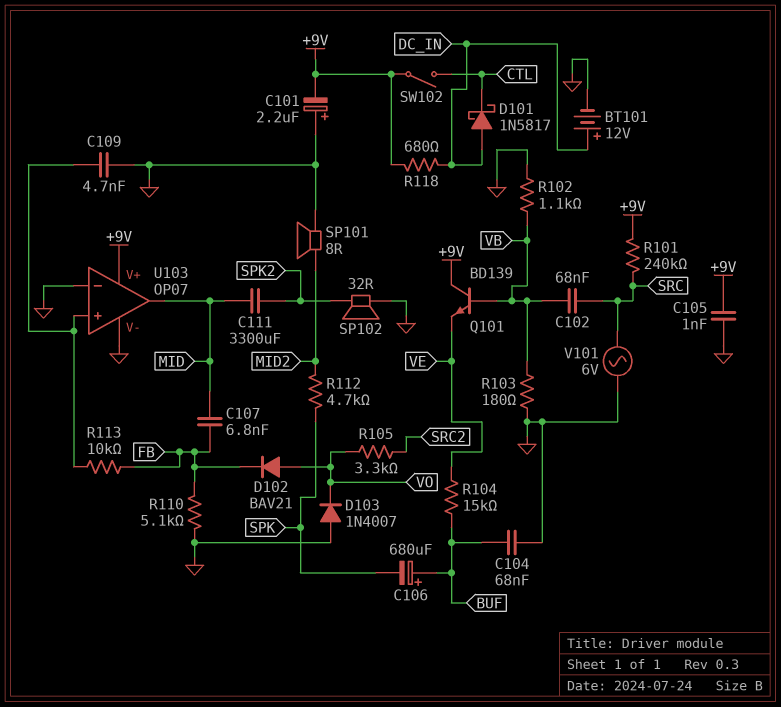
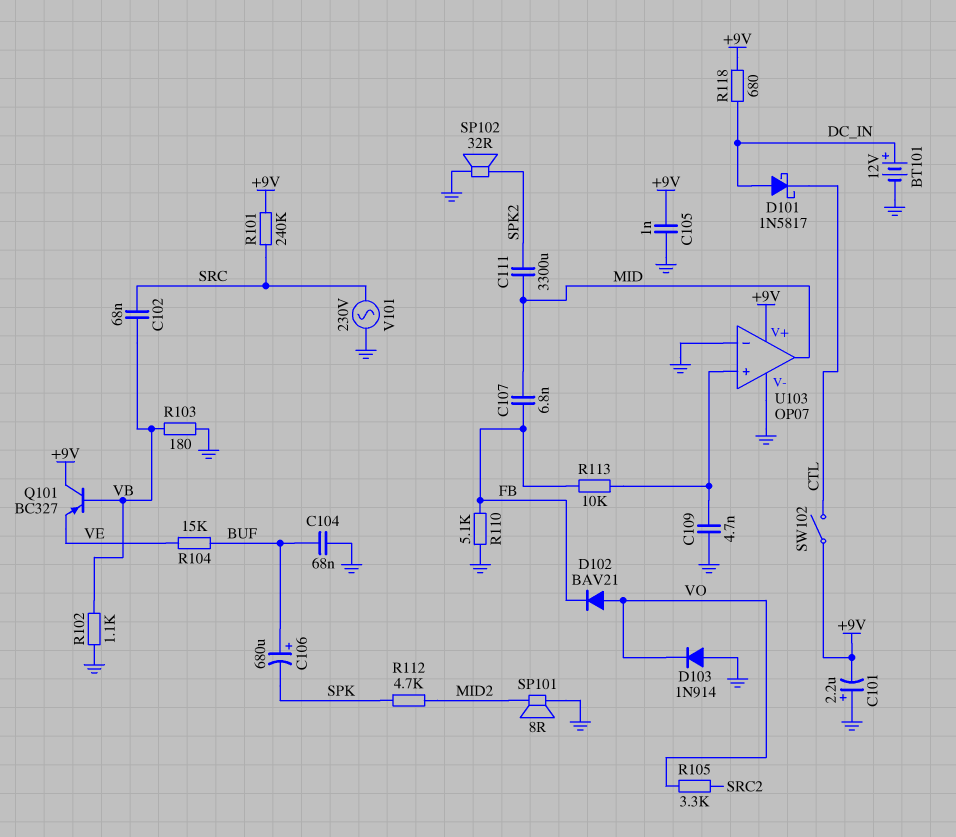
D103: diode 1N4007 (A GND, K VO) -> diode 1N914 (A GND, K VO)
Q101: NPN BD139 (B VB, C +9V, E VE) -> PNP BC327 (B VB, C +9V, E VE)
V101: AC 6V (GND, SRC) -> AC 230V (GND, SRC)

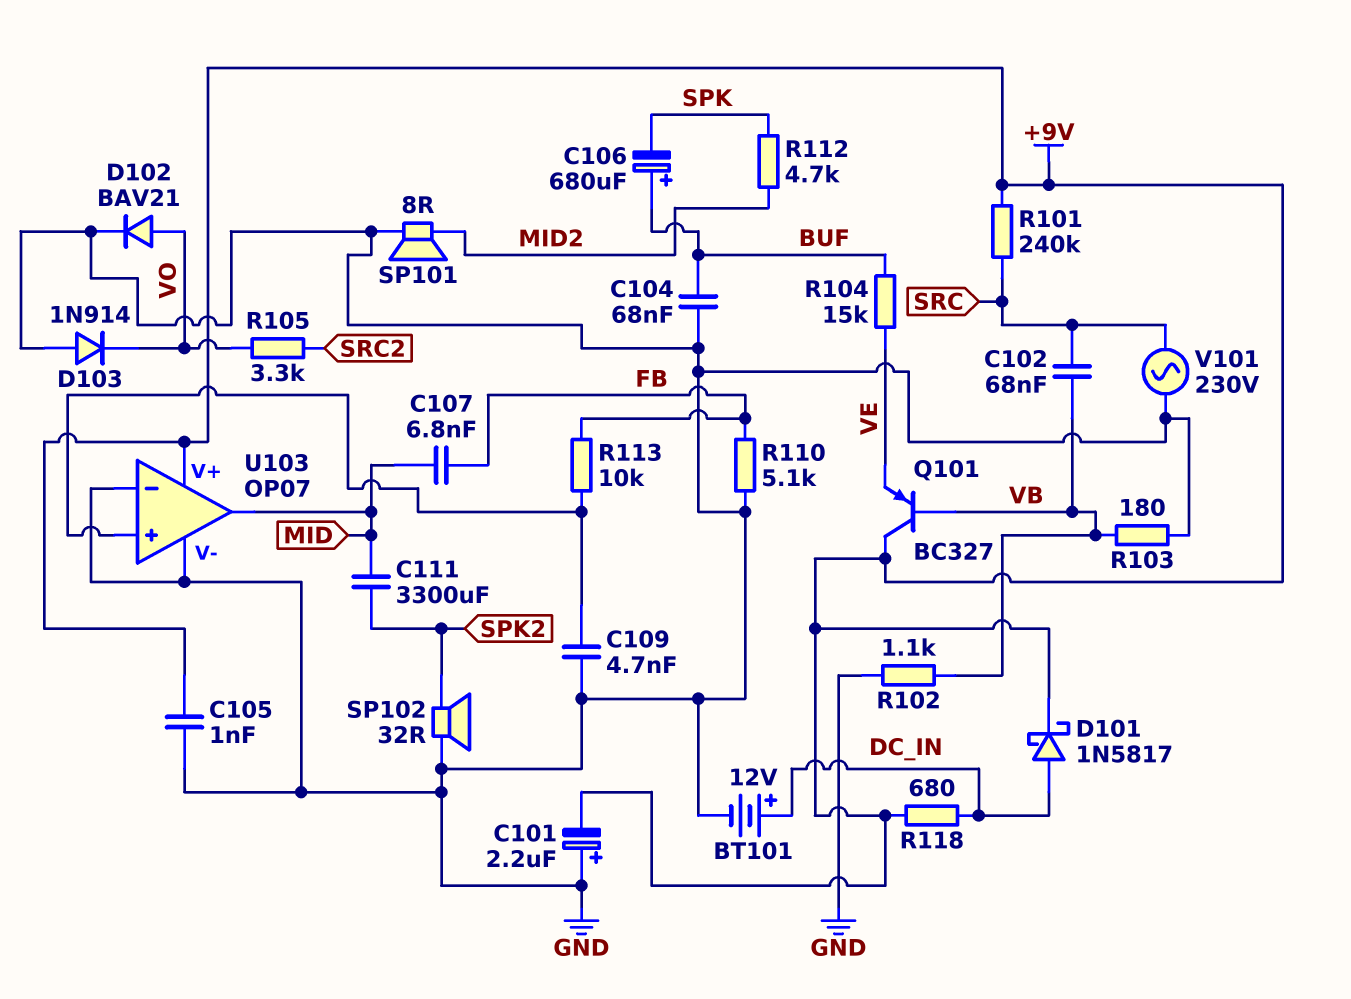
D101: schottky 1N5817 (A DC_IN, K CTL) -> schottky 1N5817 (A DC_IN, K +9V)
D102: diode BAV21 (A VO, K FB) -> diode BAV21 (A VO, K GND)
SW102: switch (+9V, CTL) -> none

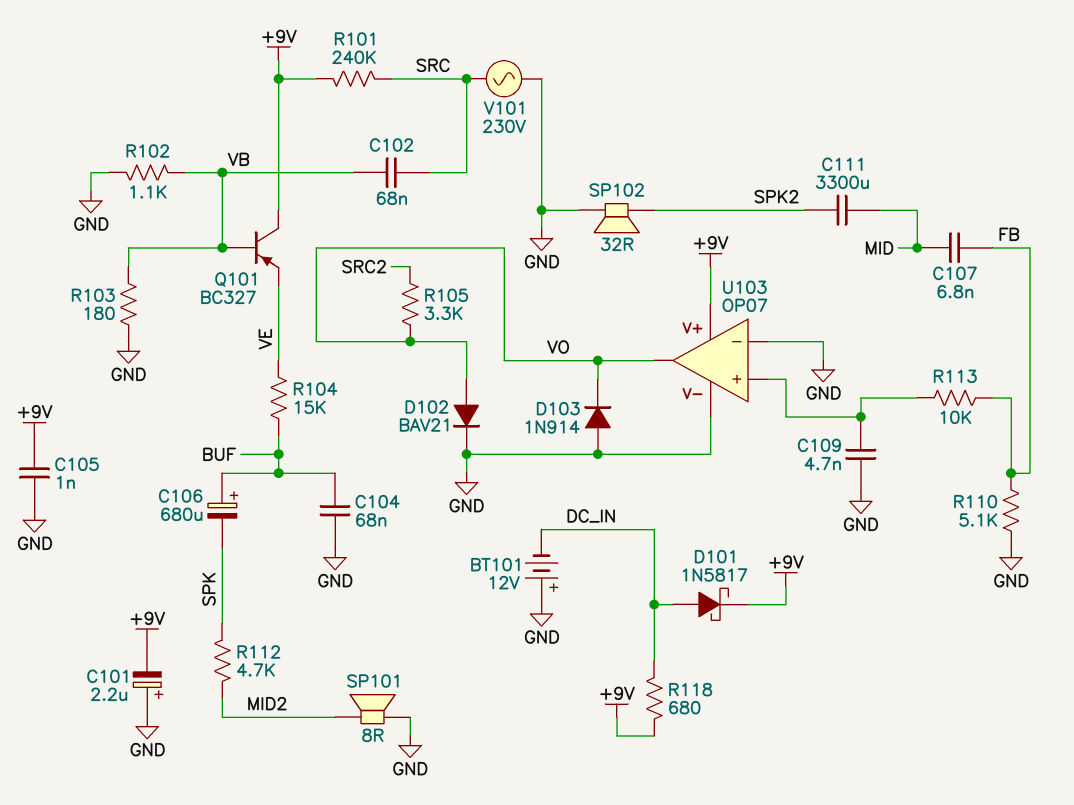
BT101: 12V (plus DC_IN, minus GND) -> 12V (plus GND, minus DC_IN)
U103 pin out: MID -> VO

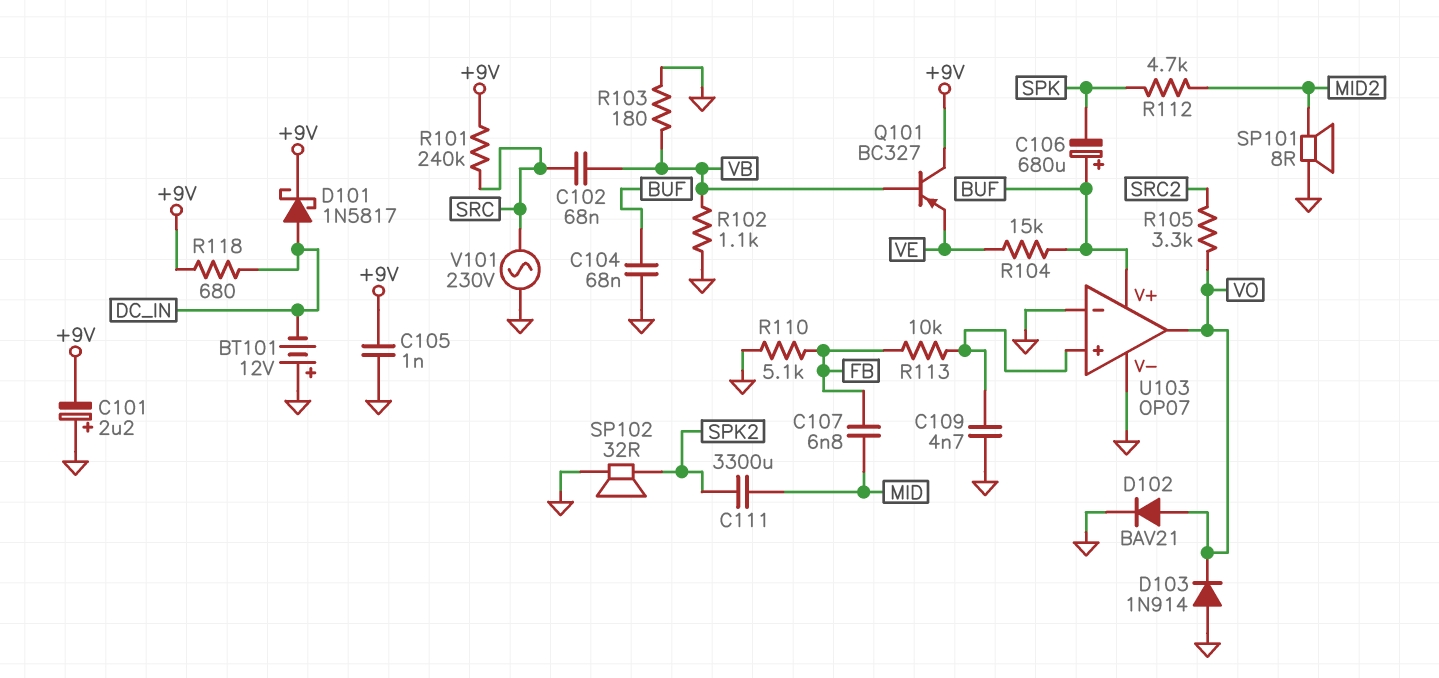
U103 pin V+: +9V -> BUF

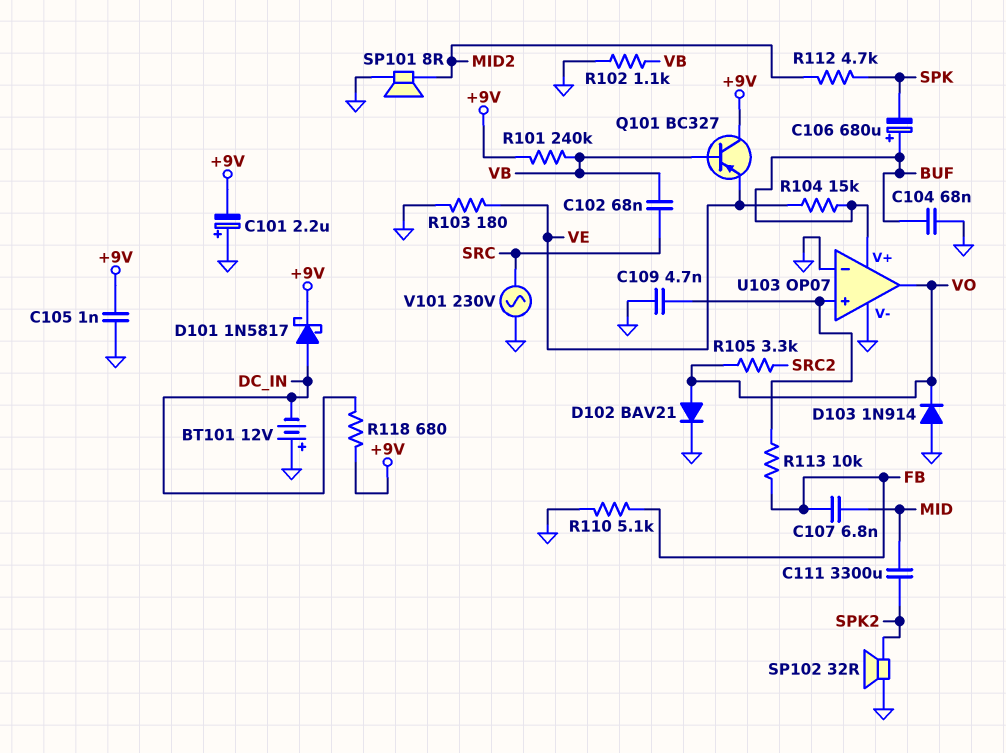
R101: 240k (+9V, SRC) -> 240k (+9V, VB)
R103: 180 (GND, VB) -> 180 (GND, VE)

